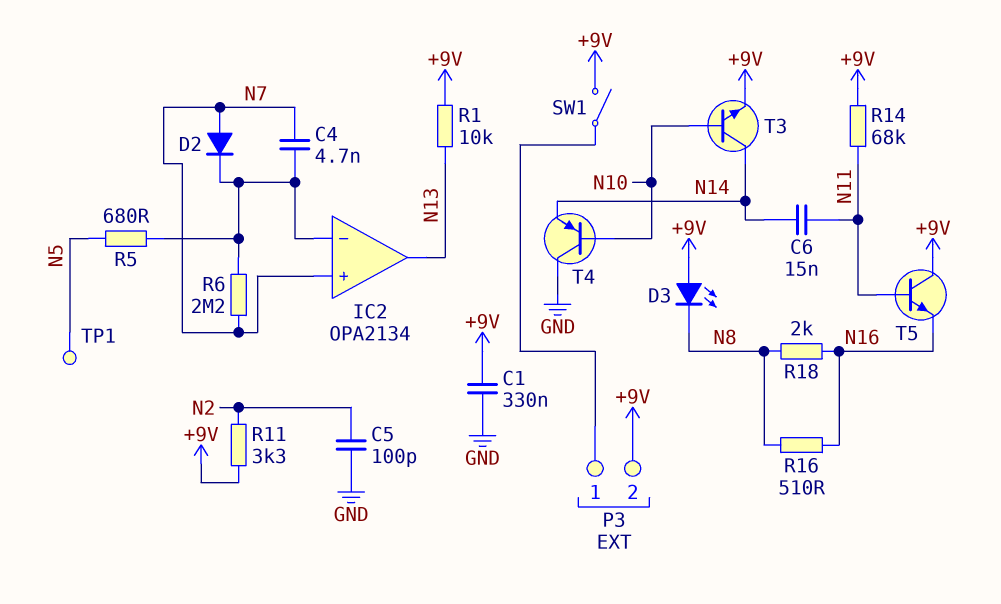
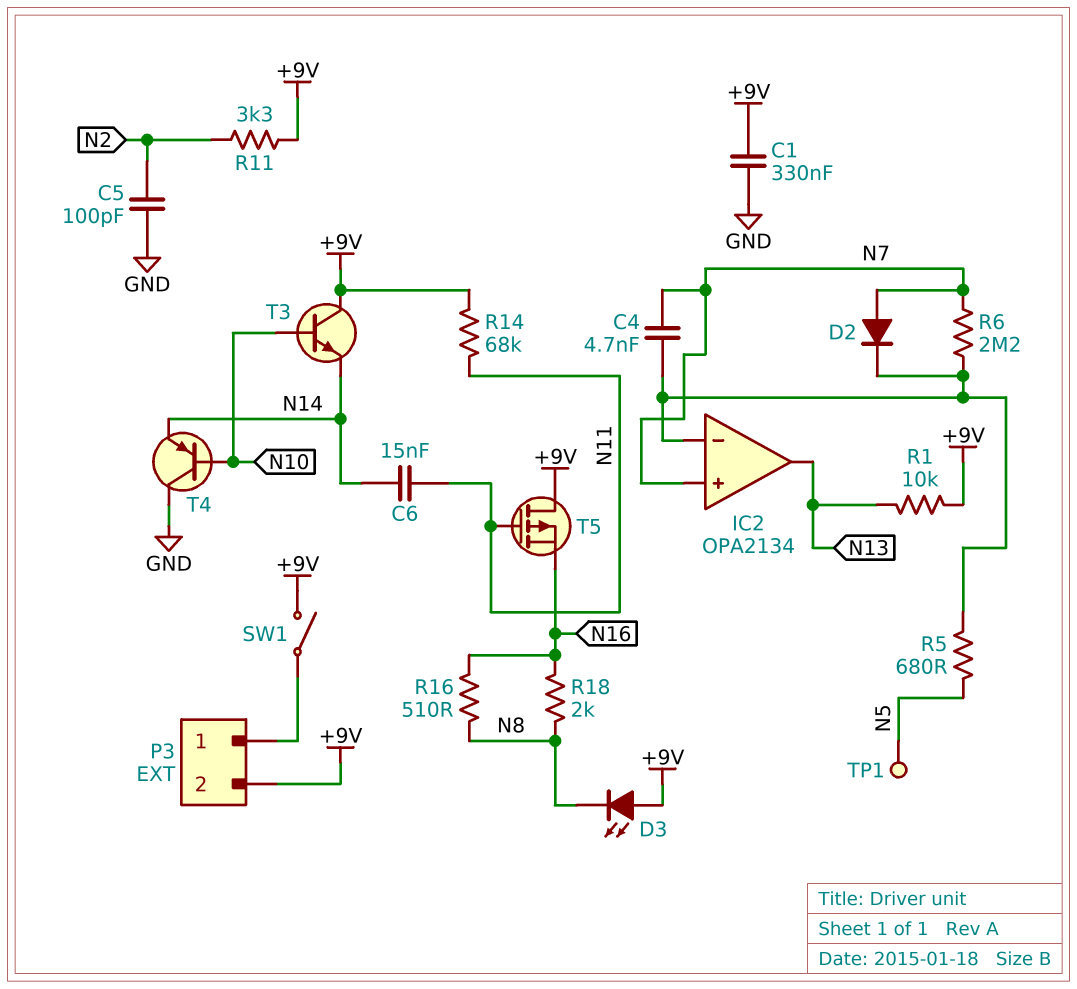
T3: NPN (B N10, C N14, E +9V) -> NPN (B N10, C +9V, E N14)
T5: NPN (B N11, C +9V, E N16) -> PMOS (G N11, D +9V, S N16)

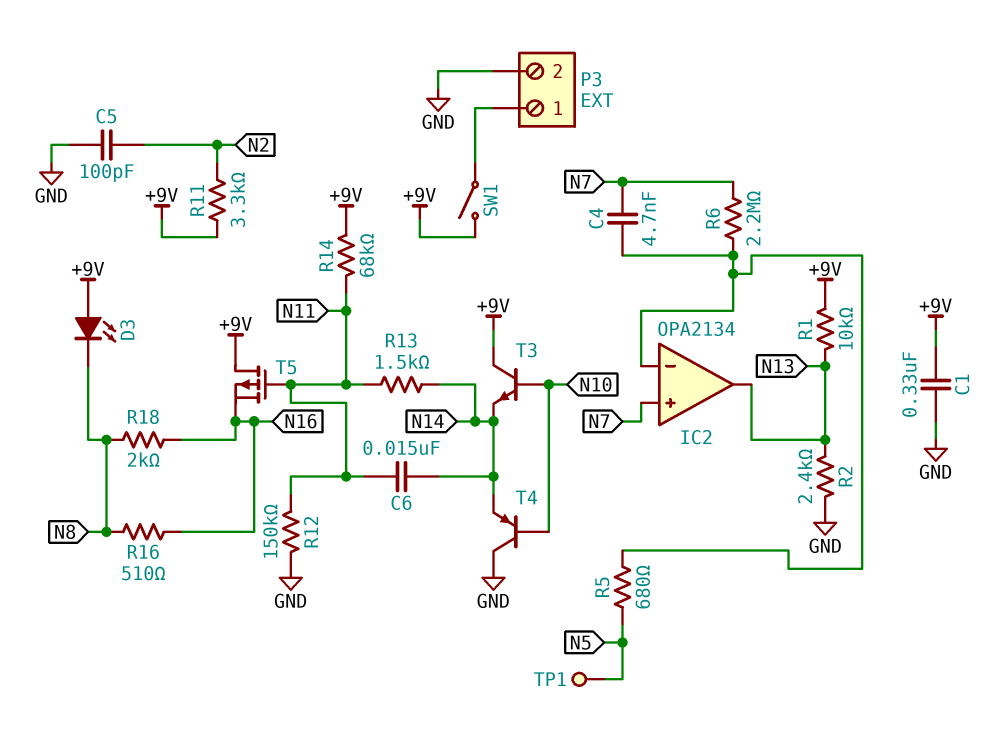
D2: diode (A N7, K IC2/in-) -> none
P3 pin 2: +9V -> GND
R2: none -> 2.4k (GND, N13)
R12: none -> 150k (GND, N11)
R13: none -> 1.5k (N11, N14)

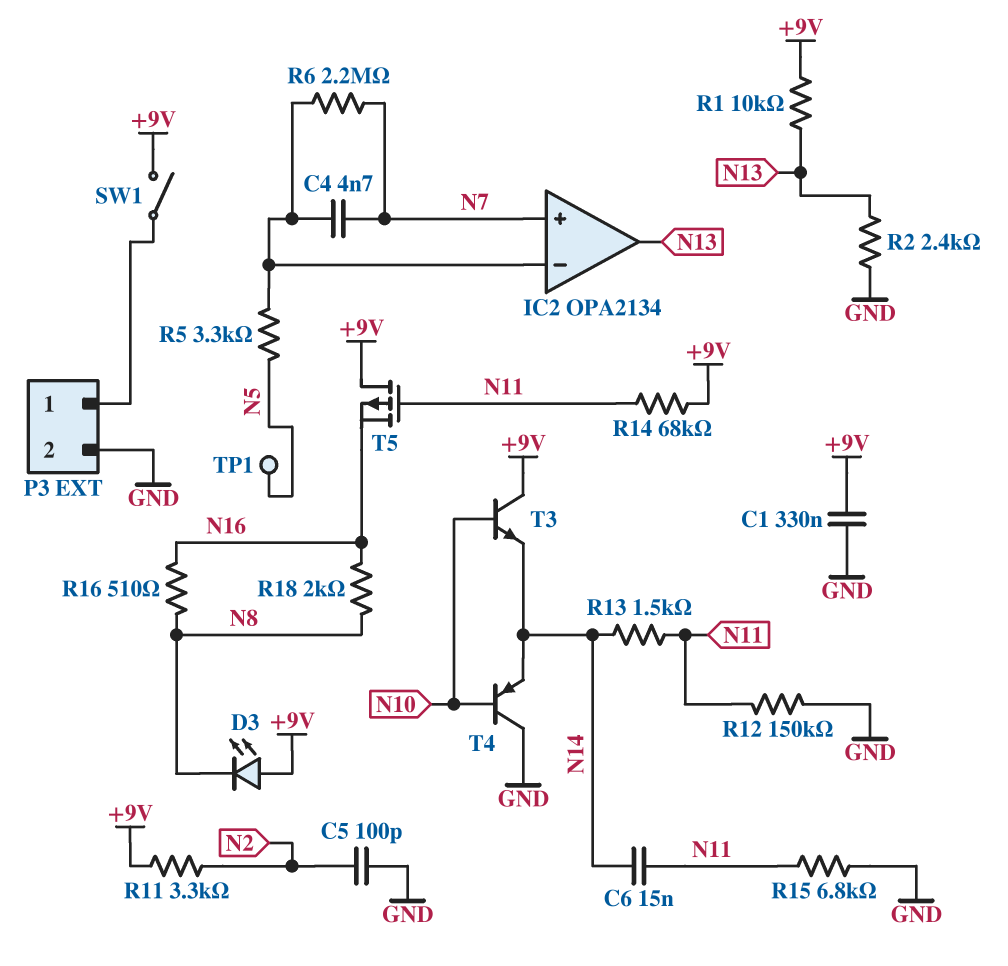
R5: 680 (IC2/in-, N5) -> 3.3k (IC2/in-, N5)
R15: none -> 6.8k (GND, N11)

